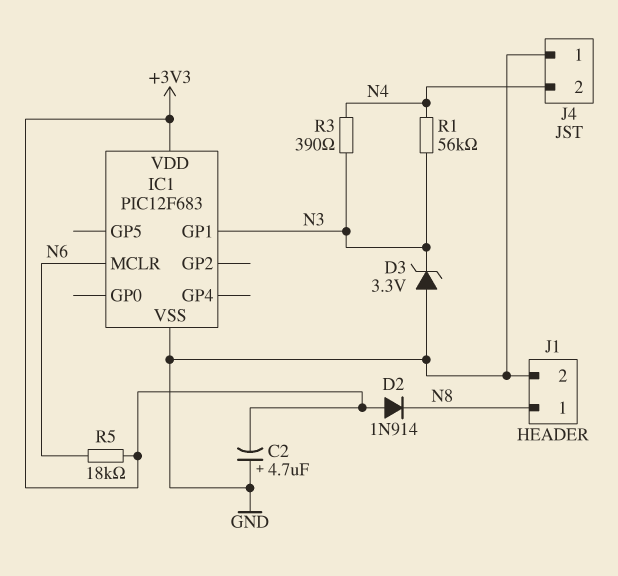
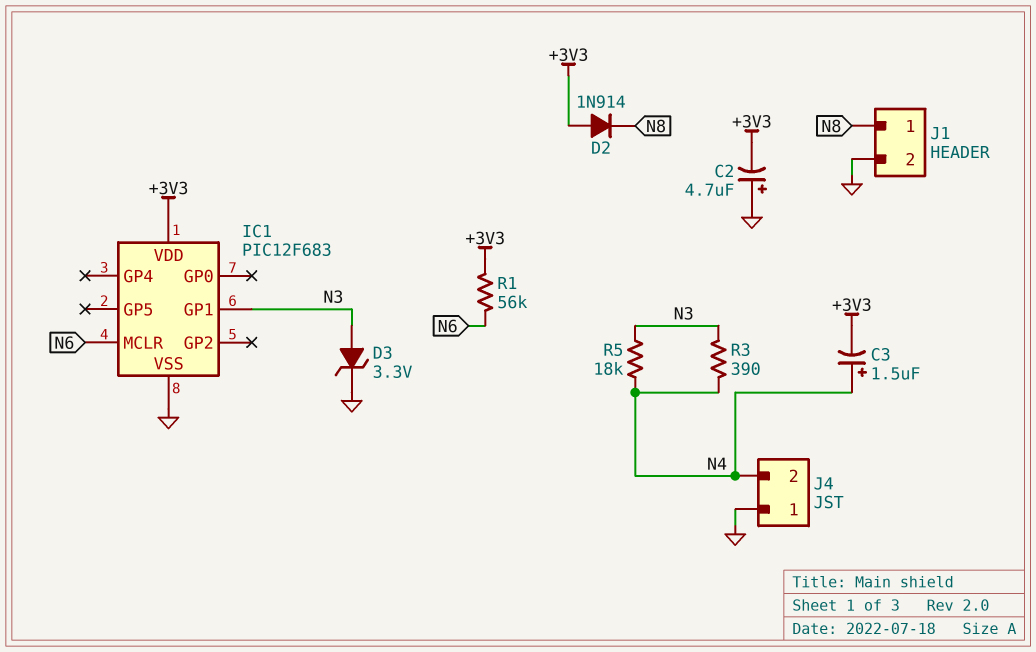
C3: none -> 1.5uF (plus N4, minus +3V3)
D3: zener 3.3V (A GND, K N3) -> zener 3.3V (A N3, K GND)
R1: 56k (N3, N4) -> 56k (+3V3, N6)
R5: 18k (+3V3, N6) -> 18k (N3, N4)

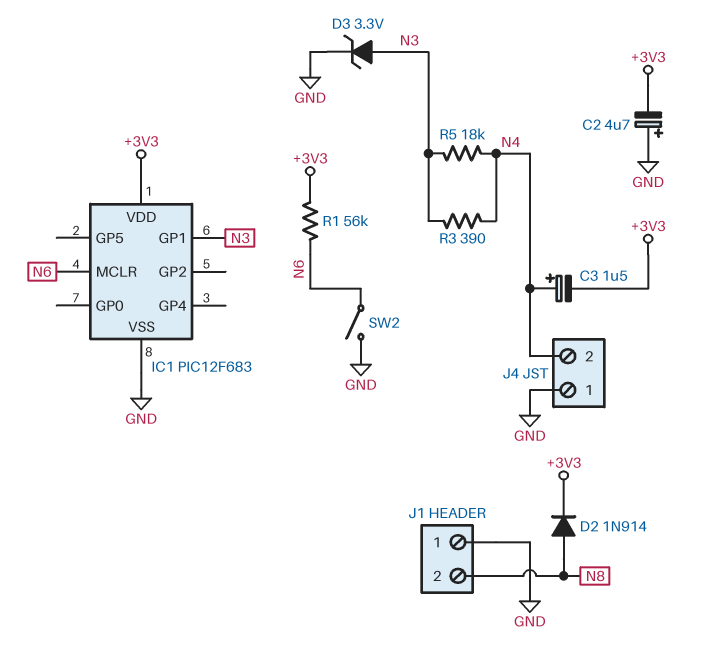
D2: diode 1N914 (A +3V3, K N8) -> diode 1N914 (A N8, K +3V3)
J1 pin 1: N8 -> GND
J1 pin 2: GND -> N8
SW2: none -> switch (GND, N6)

